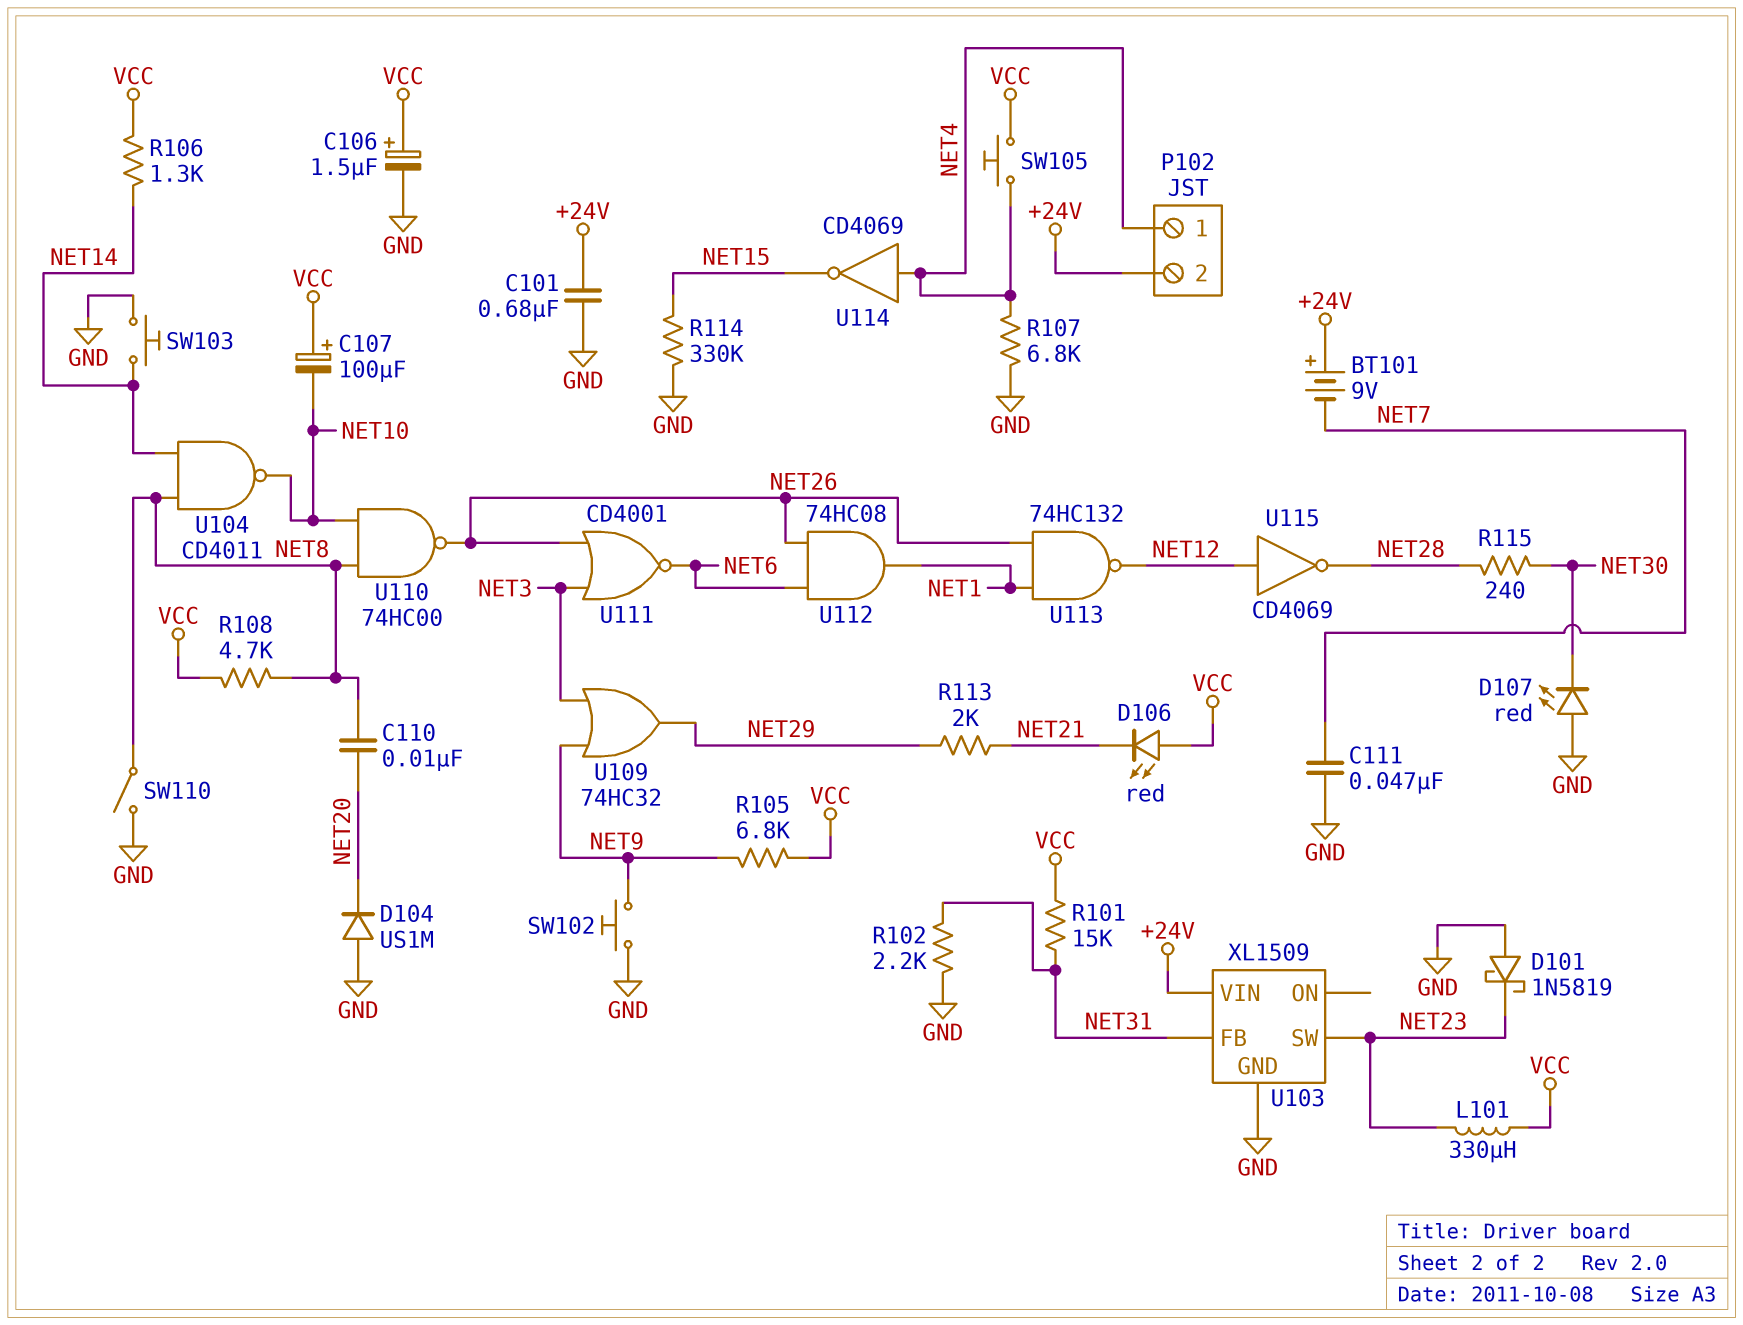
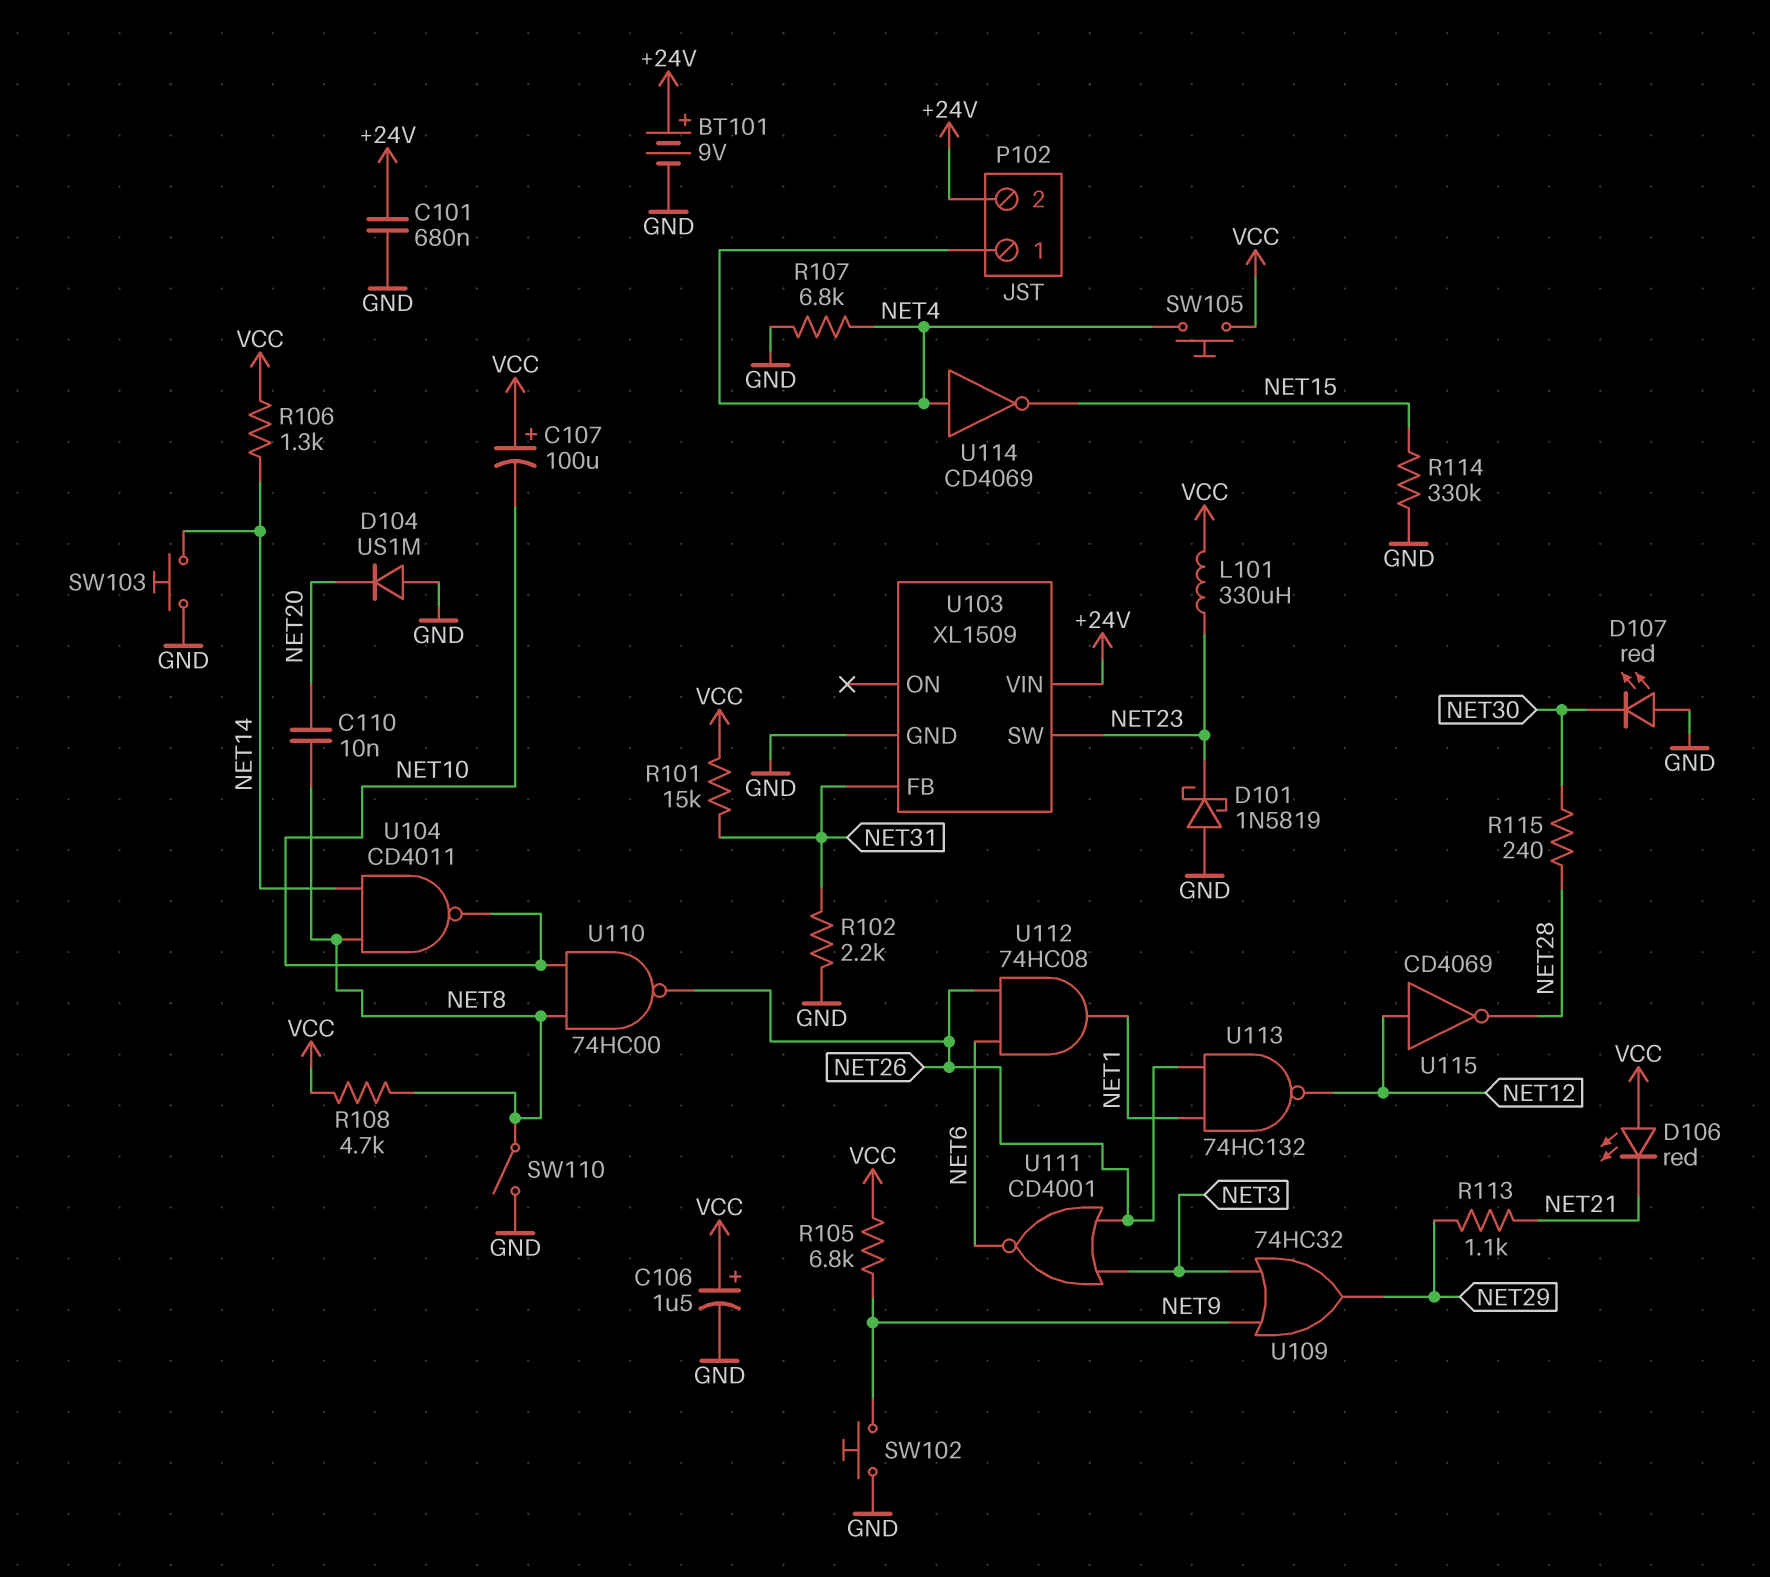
BT101: 9V (plus +24V, minus NET7) -> 9V (plus +24V, minus GND)
C111: 47nF (GND, NET7) -> none
R113: 2k (NET21, NET29) -> 1.1k (NET21, NET29)

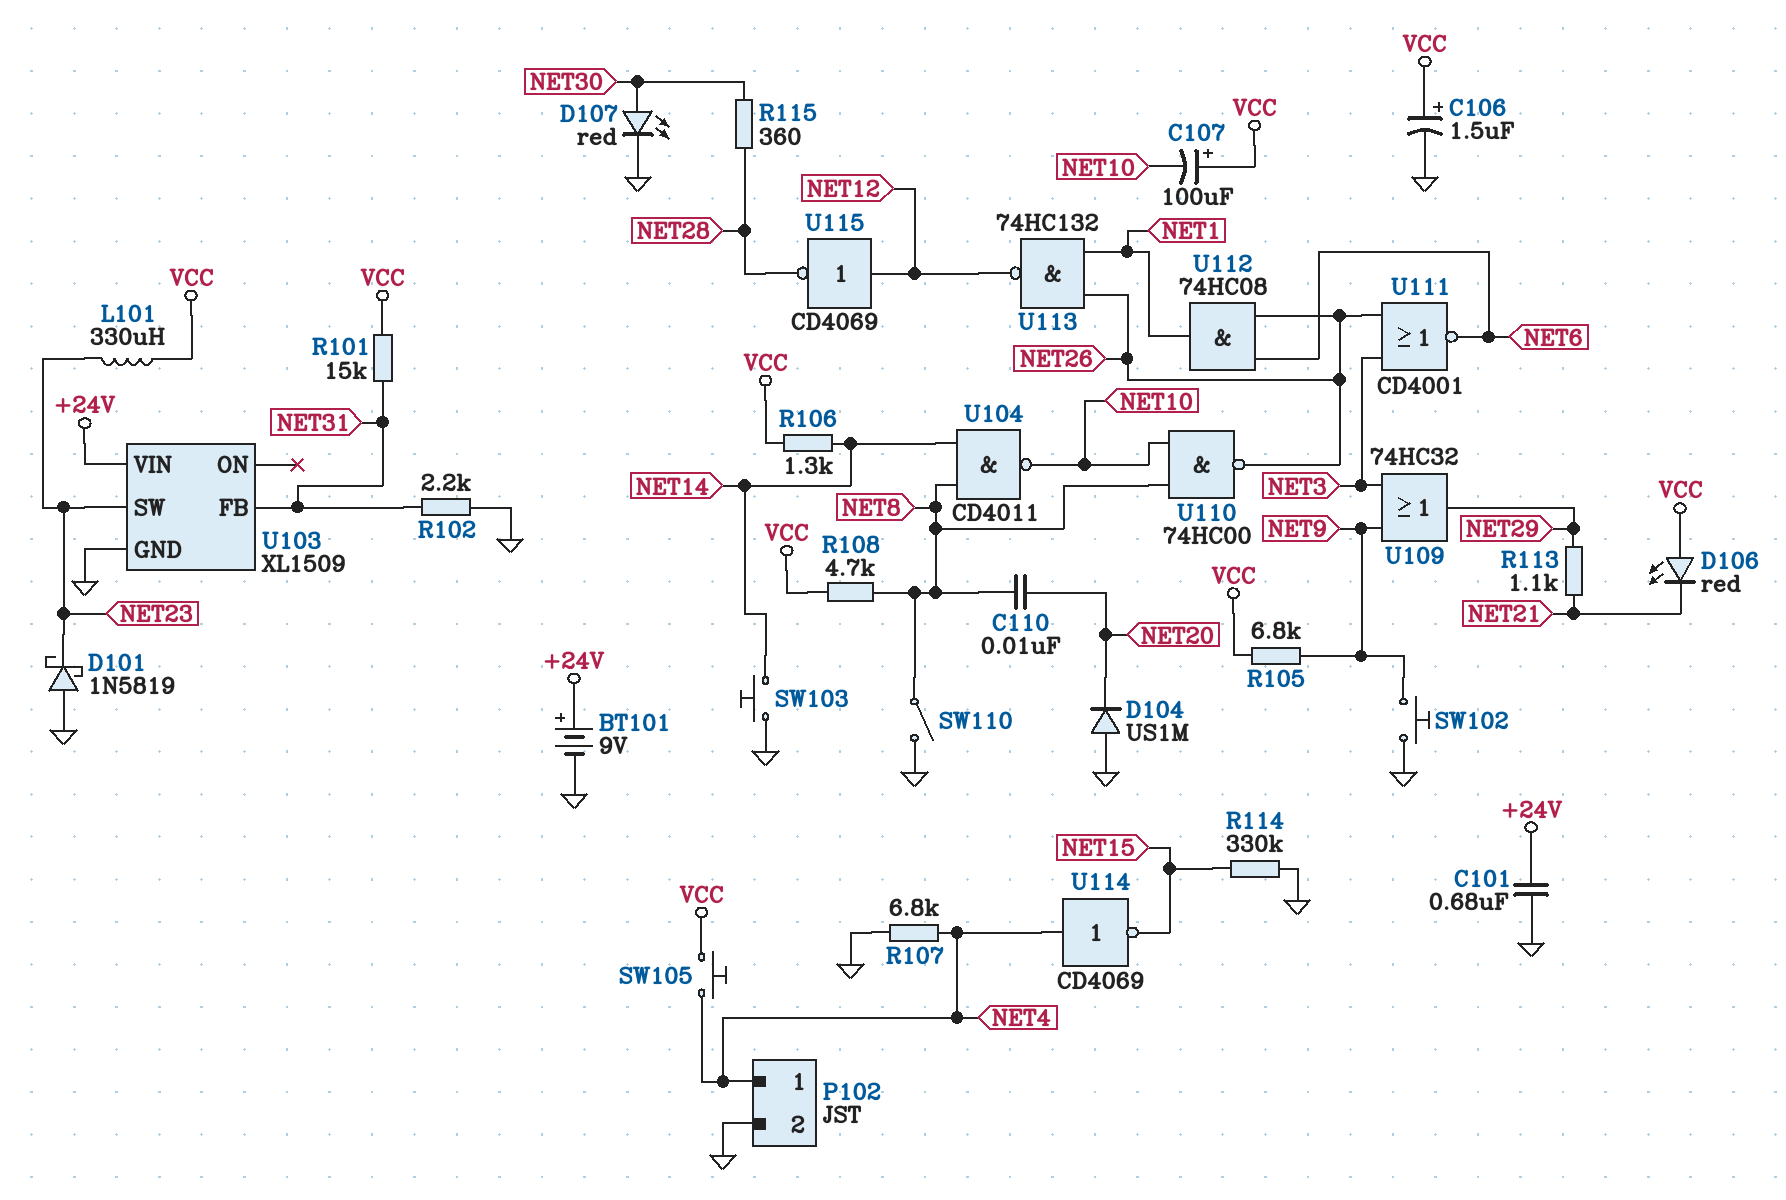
D107: LED red (A GND, K NET30) -> LED red (A NET30, K GND)
P102 pin 2: +24V -> GND
R115: 240 (NET28, NET30) -> 360 (NET28, NET30)

